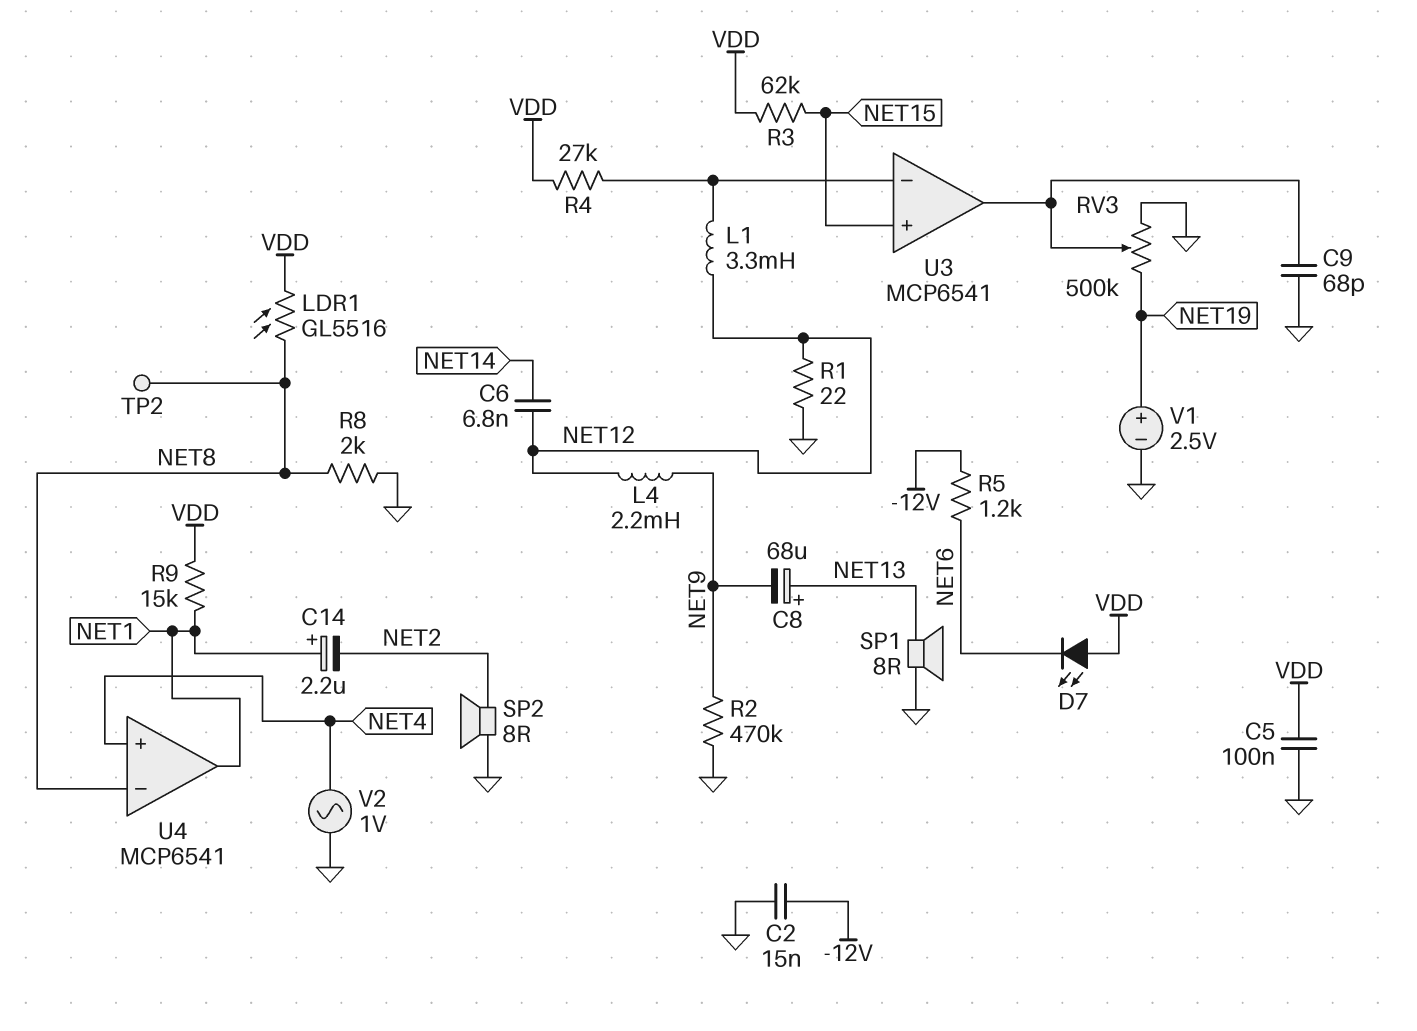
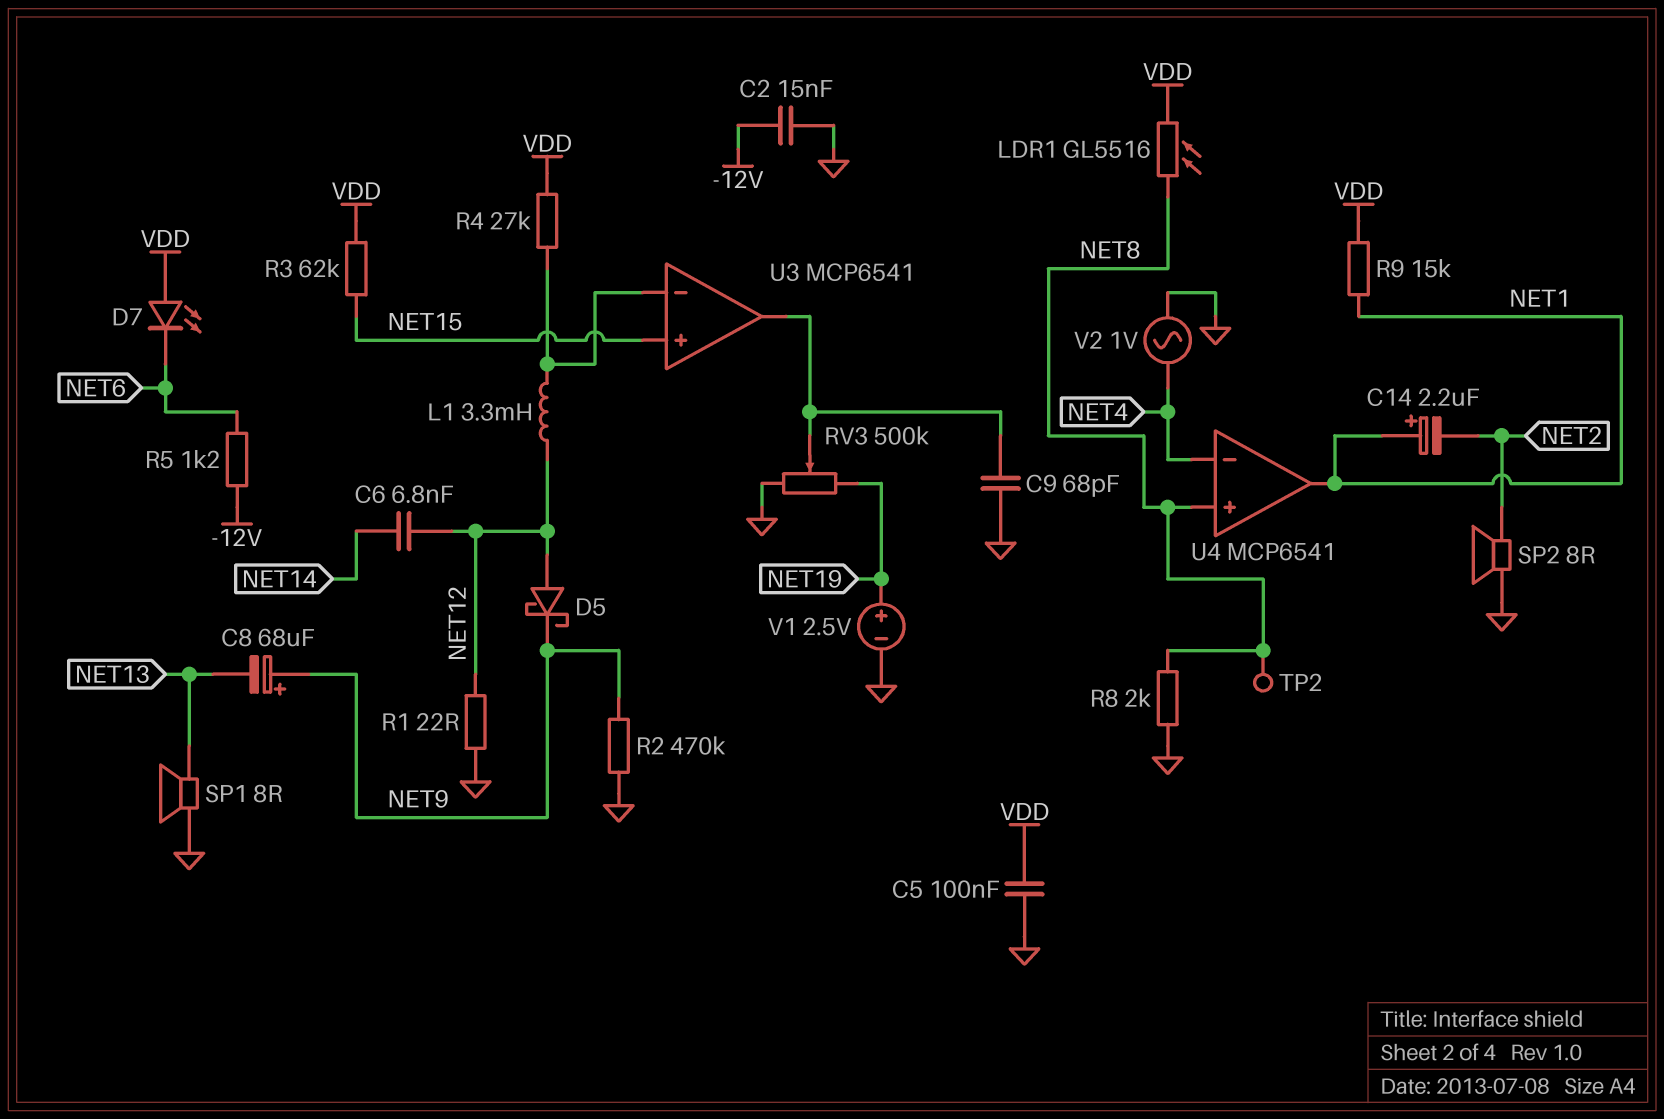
C8: 68uF (plus NET13, minus NET9) -> 68uF (plus NET9, minus NET13)
D5: none -> schottky (A NET12, K NET9)
L4: 2.2mH (NET9, NET12) -> none
U4 pin in+: NET4 -> NET8
U4 pin in-: NET8 -> NET4

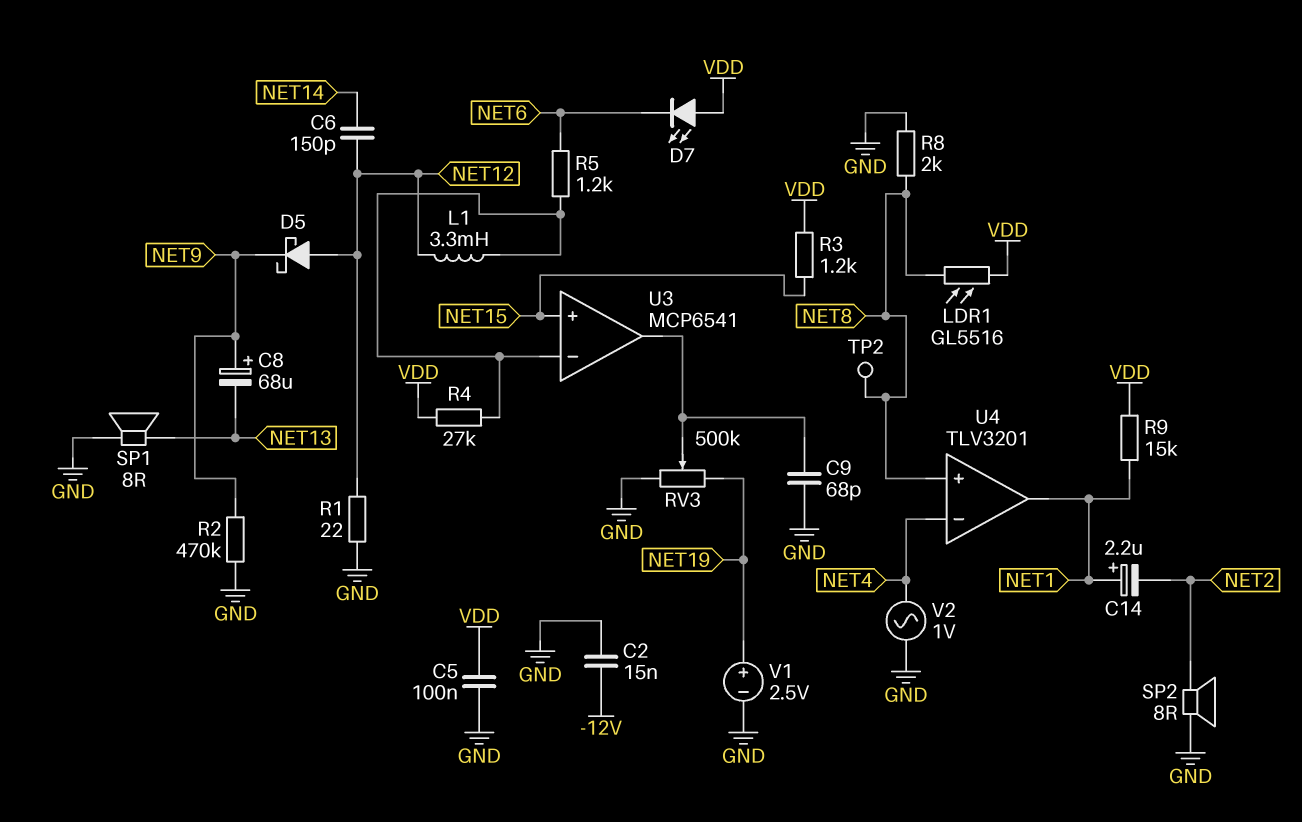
C6: 6.8nF (NET12, NET14) -> 150pF (NET12, NET14)
R3: 62k (NET15, VDD) -> 1.2k (NET15, VDD)
R5: 1.2k (-12V, NET6) -> 1.2k (NET6, U3/in-)
U4: MCP6541 -> TLV3201

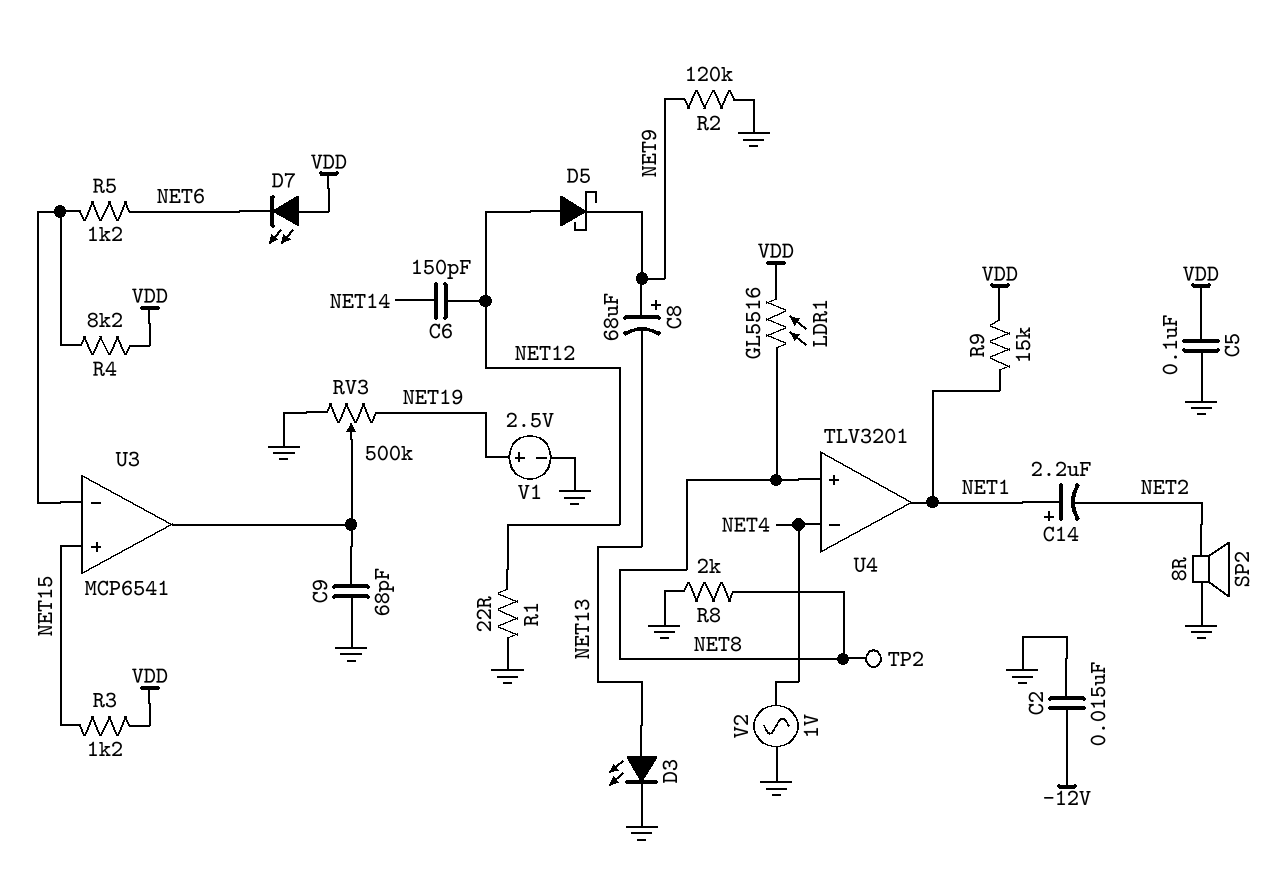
D3: none -> LED (A NET13, K GND)
L1: 3.3mH (NET12, U3/in-) -> none
R2: 470k (GND, NET9) -> 120k (GND, NET9)
R4: 27k (U3/in-, VDD) -> 8.2k (U3/in-, VDD)
SP1: speaker 8R (GND, NET13) -> none

